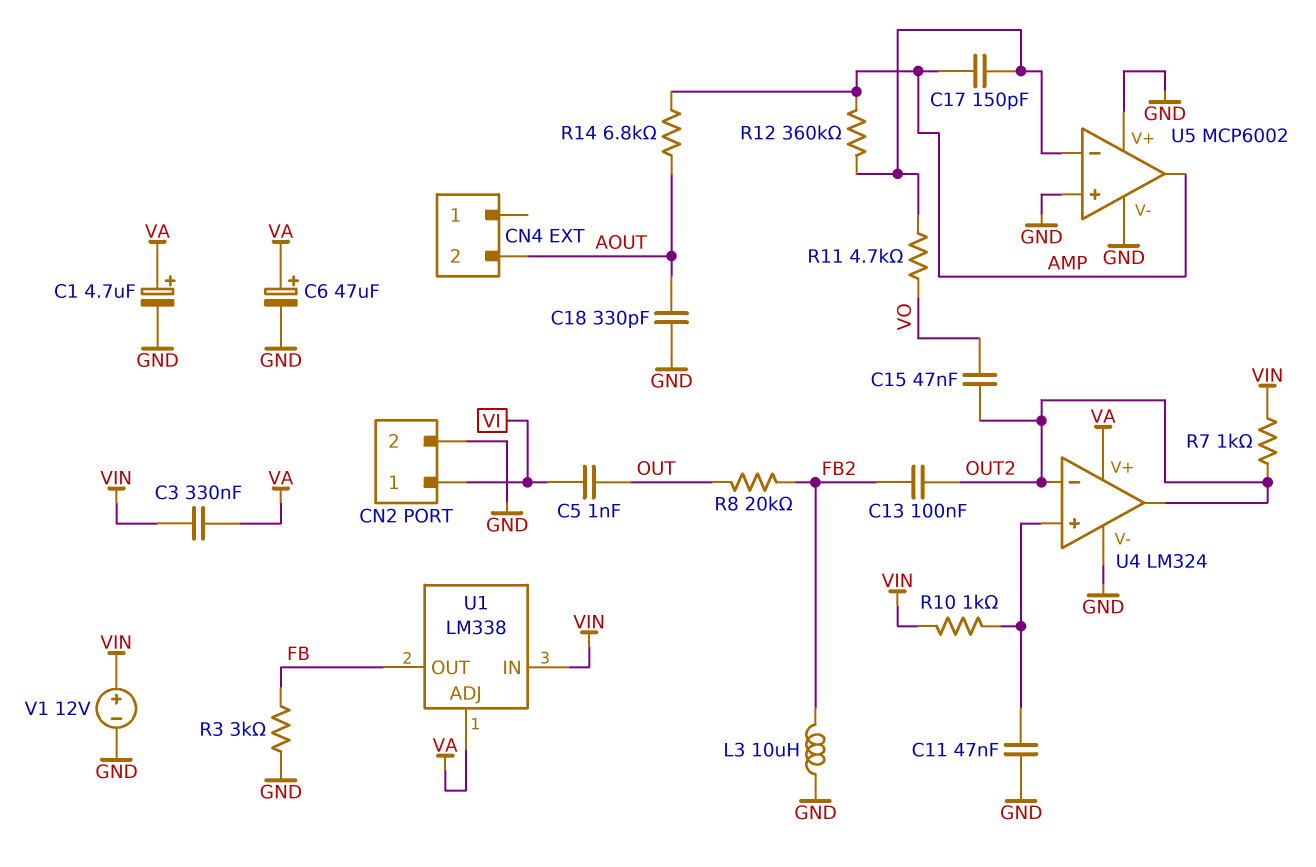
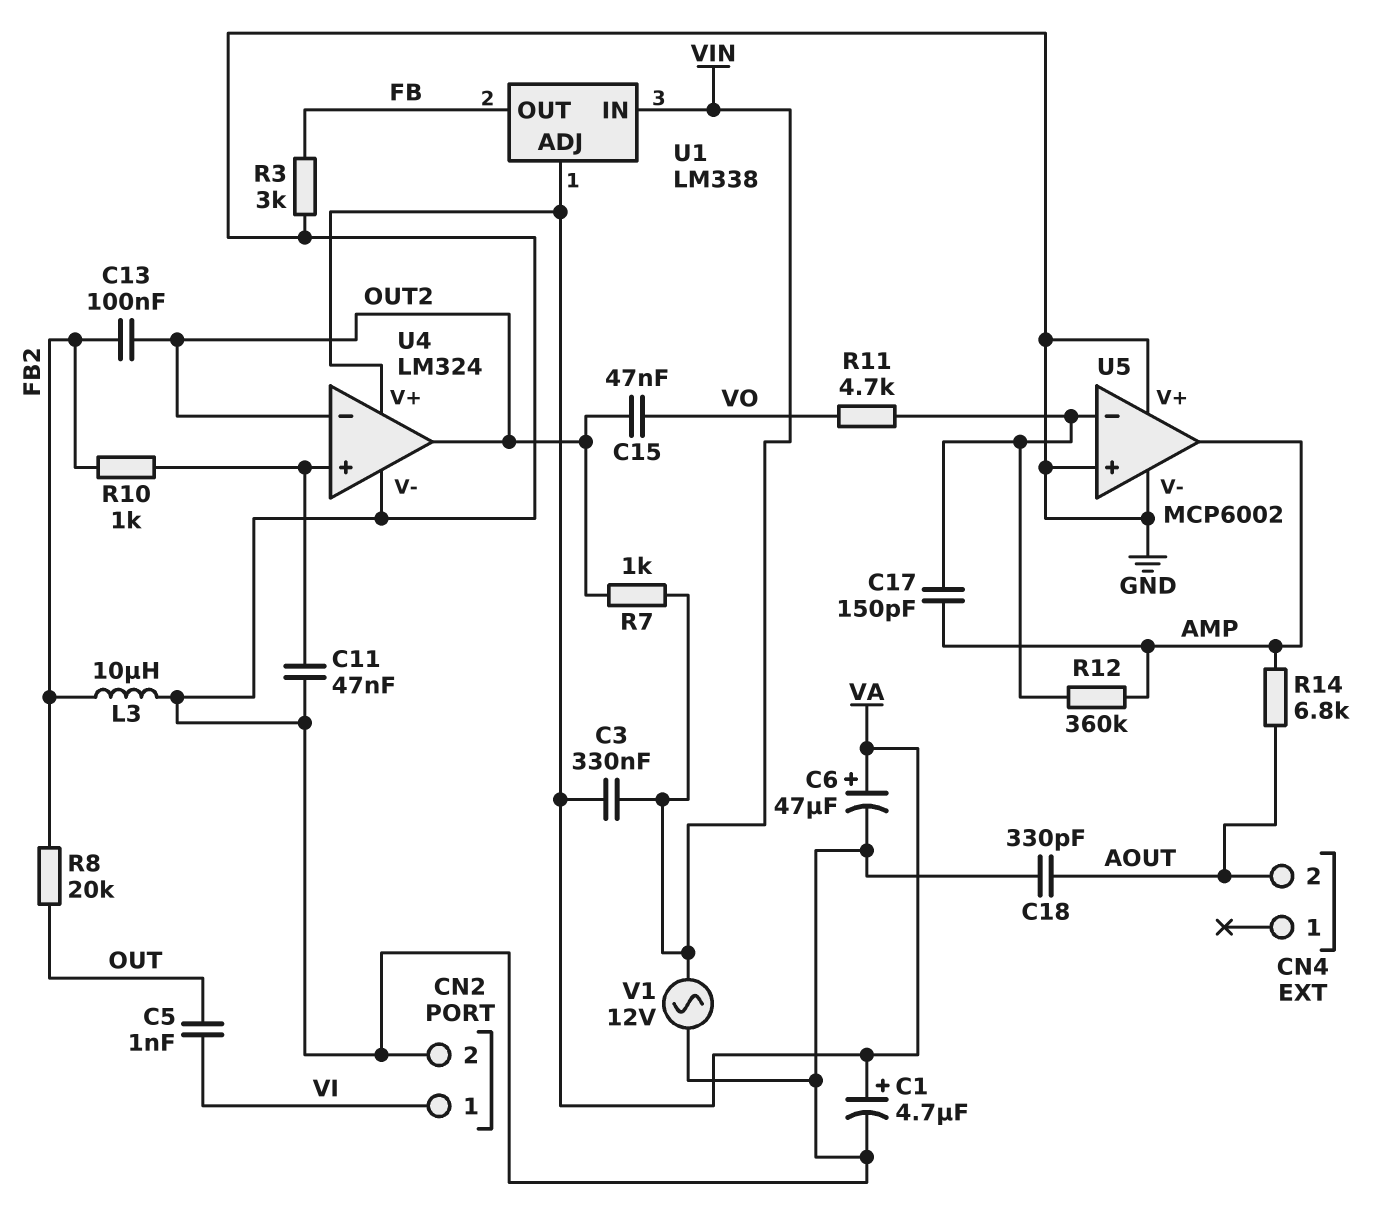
R10: 1k (U4/in+, VIN) -> 1k (FB2, U4/in+)
V1: 12V (plus VIN, minus GND) -> AC 12V (GND, VIN)

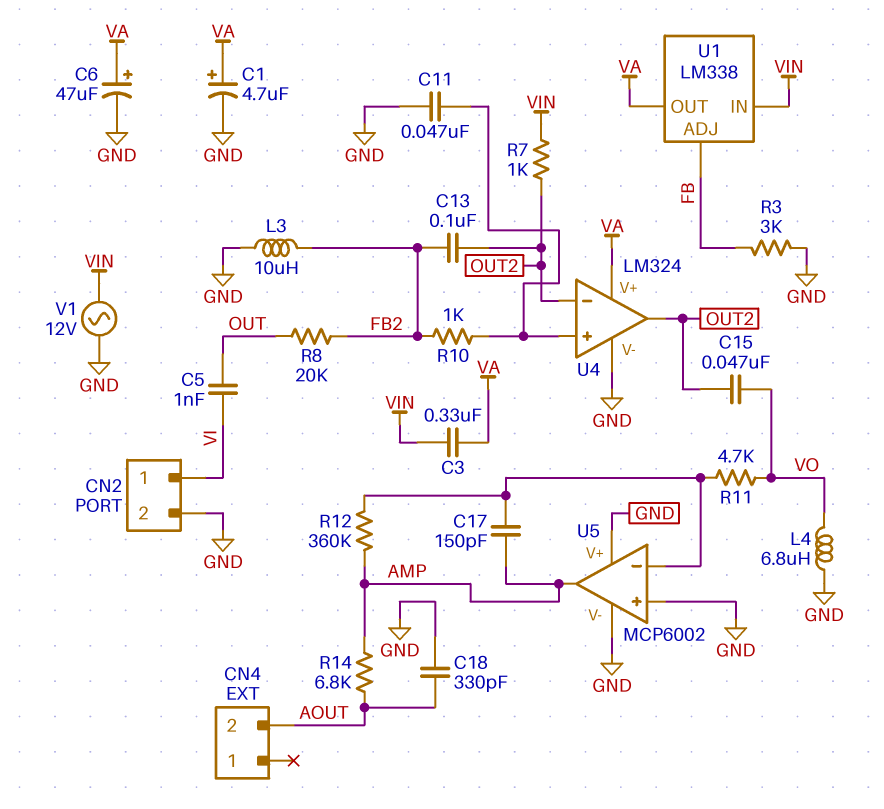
L4: none -> 6.8uH (GND, VO)
U1 pin ADJ: VA -> FB
U1 pin OUT: FB -> VA

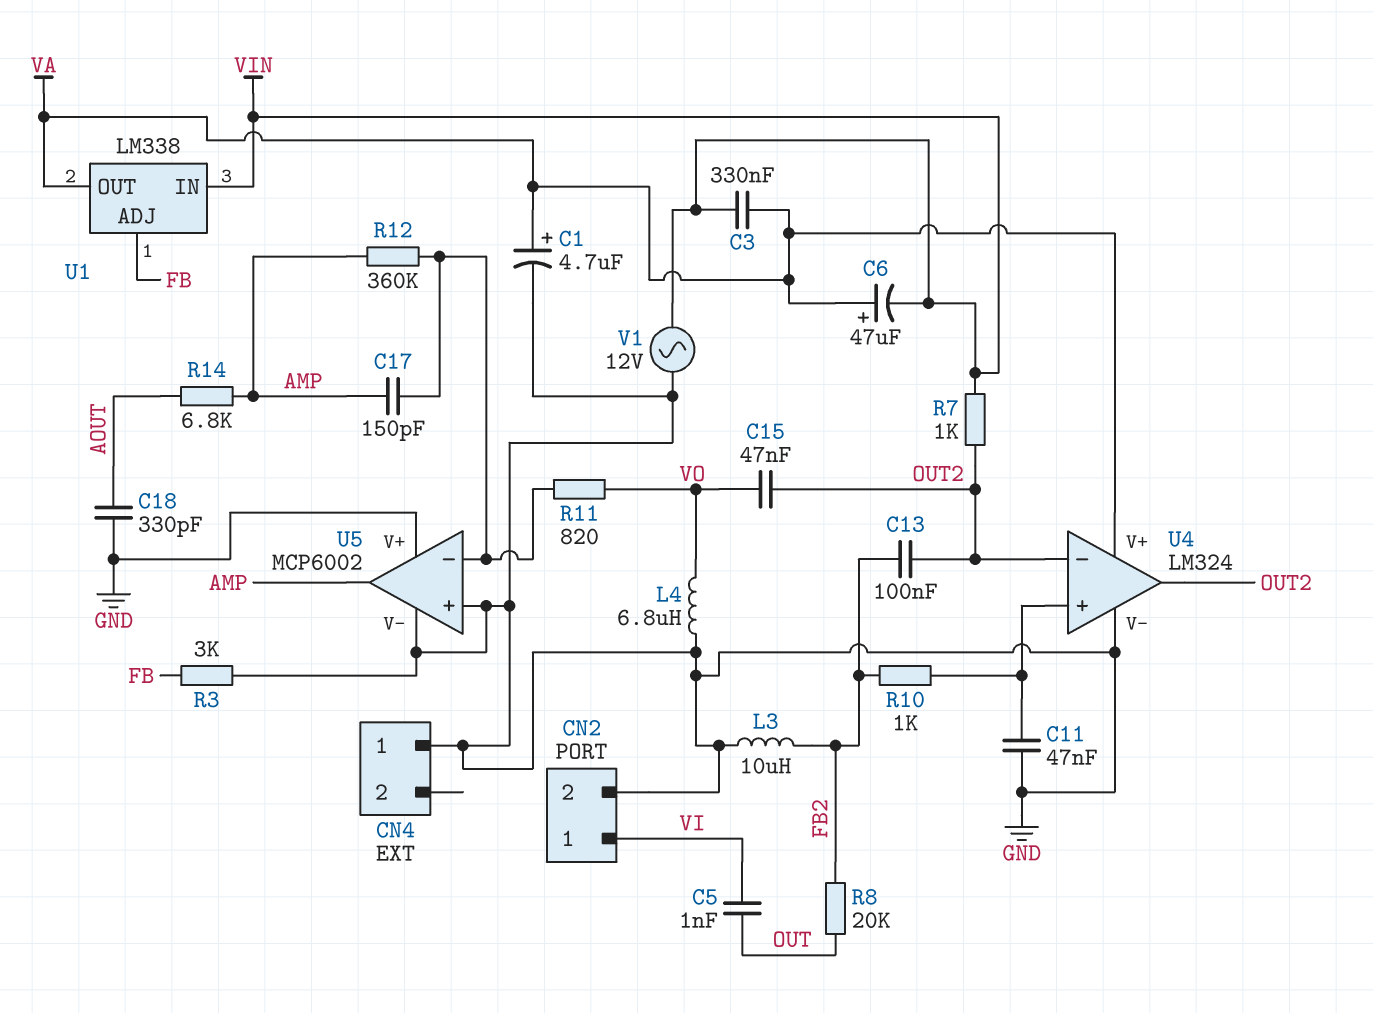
C6: 47uF (plus VA, minus GND) -> 47uF (plus VA, minus VIN)
CN4 pin 1: none -> GND
CN4 pin 2: AOUT -> none
R11: 4.7k (U5/in-, VO) -> 820 (U5/in-, VO)

